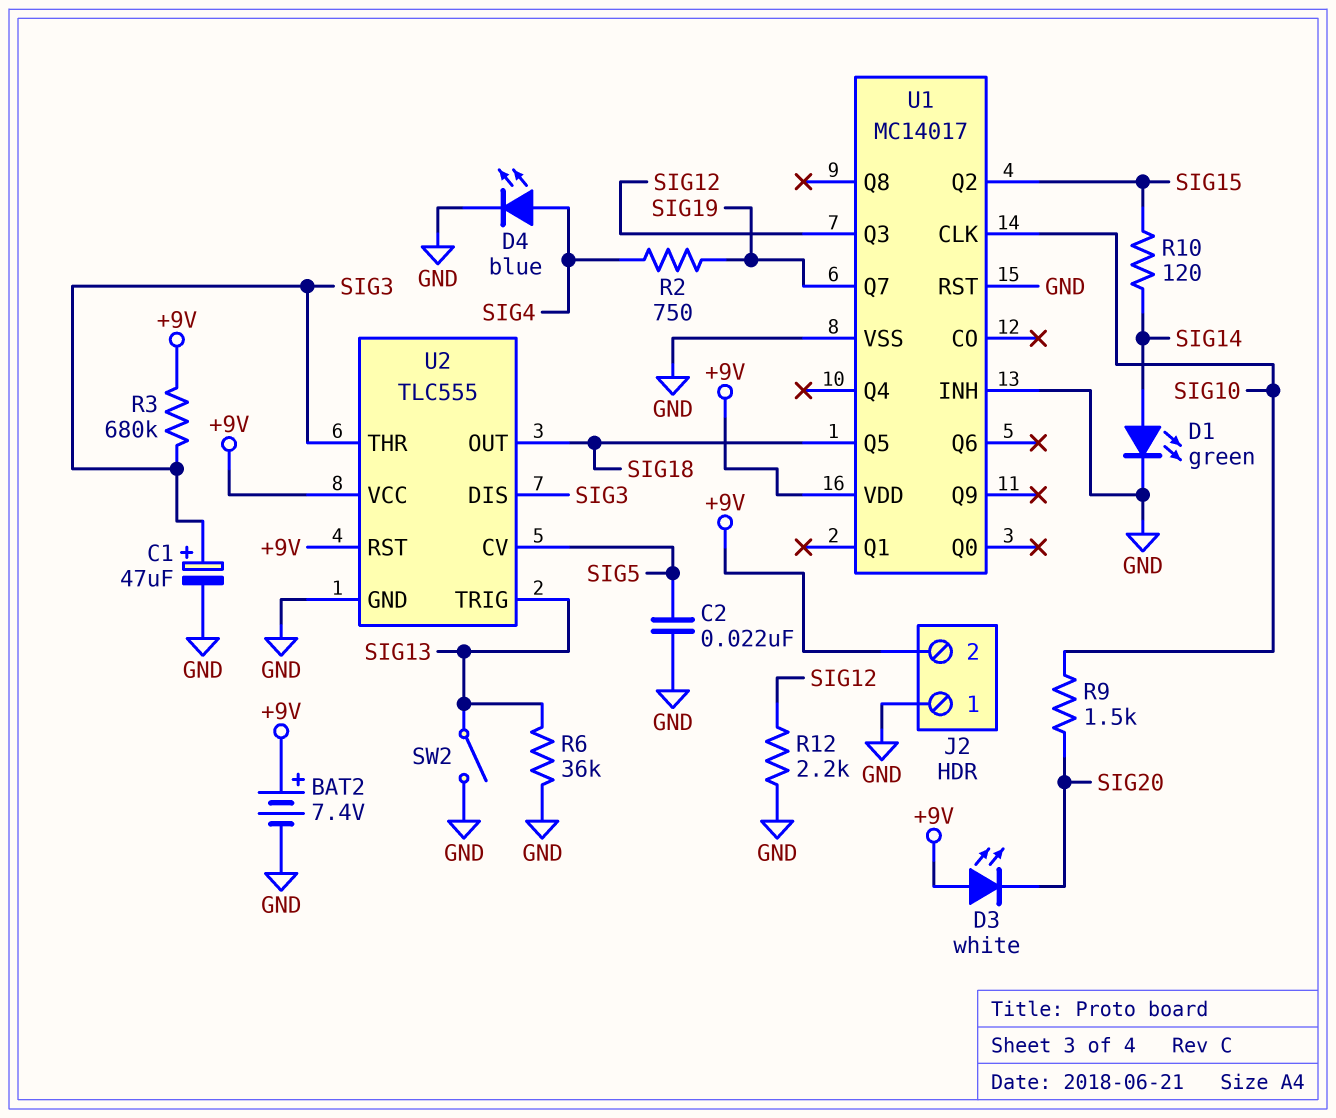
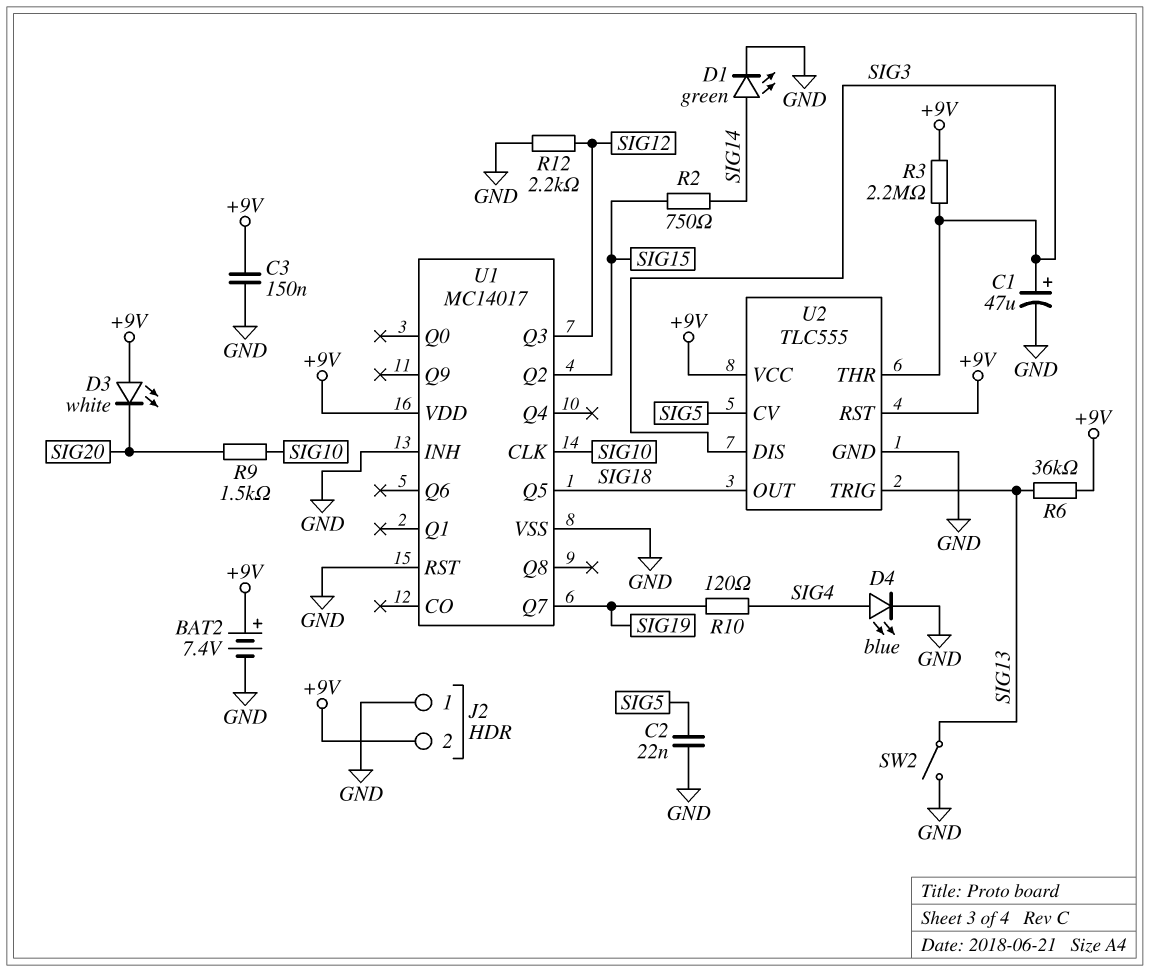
C3: none -> 150nF (+9V, GND)
R2: 750 (SIG4, SIG19) -> 750 (SIG14, SIG15)
R3: 680k (+9V, SIG3) -> 2.2M (+9V, SIG3)
R6: 36k (GND, SIG13) -> 36k (+9V, SIG13)
R10: 120 (SIG14, SIG15) -> 120 (SIG4, SIG19)

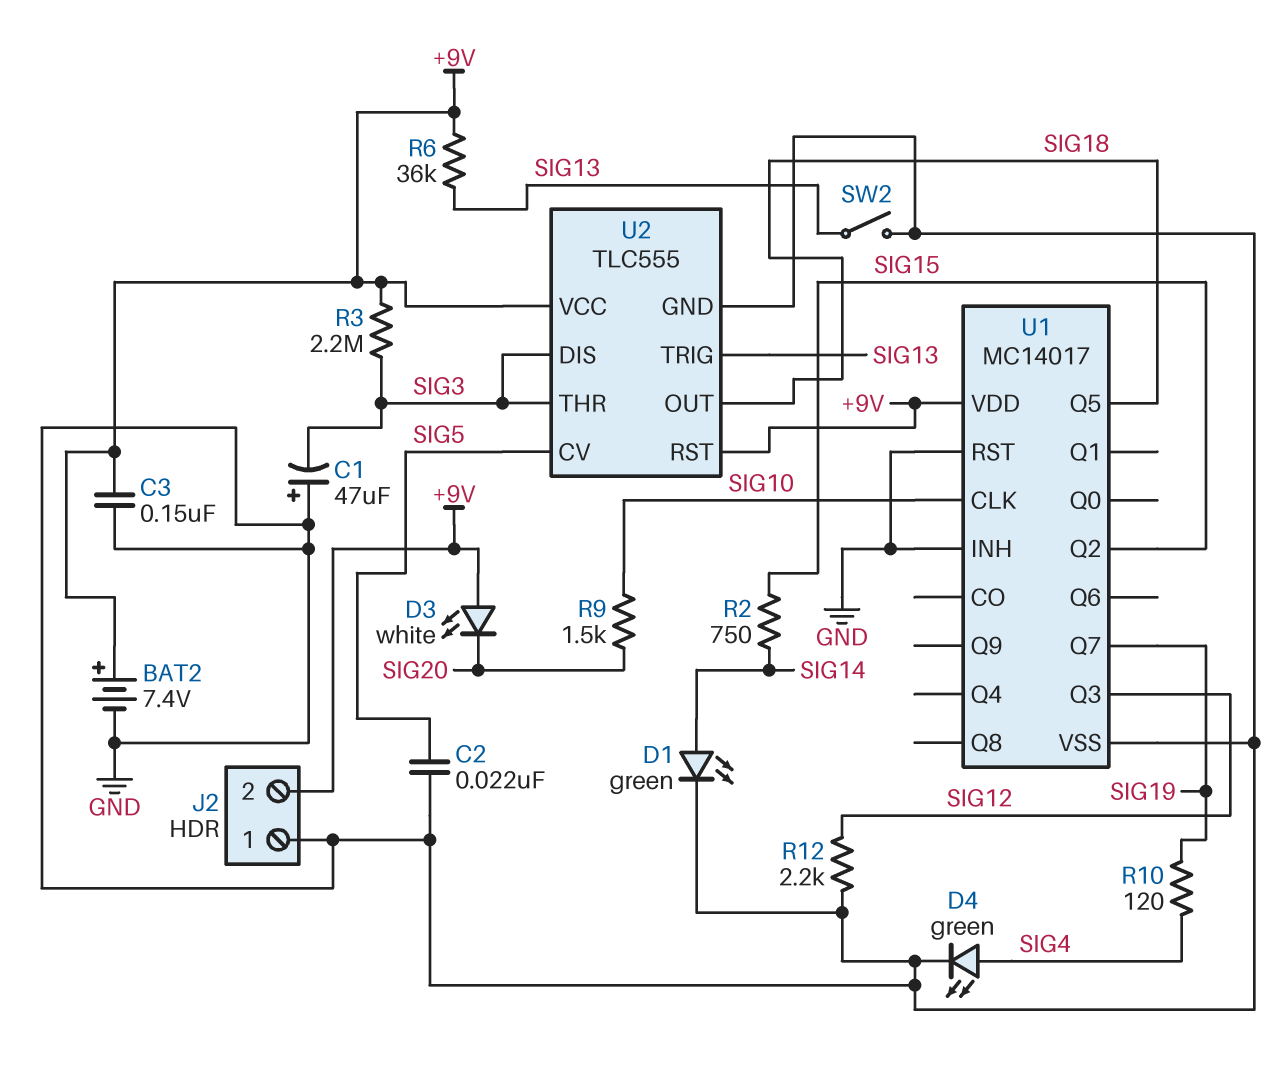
C1: 47uF (plus SIG3, minus GND) -> 47uF (plus GND, minus SIG3)
D4: LED blue (A SIG4, K GND) -> LED green (A SIG4, K GND)

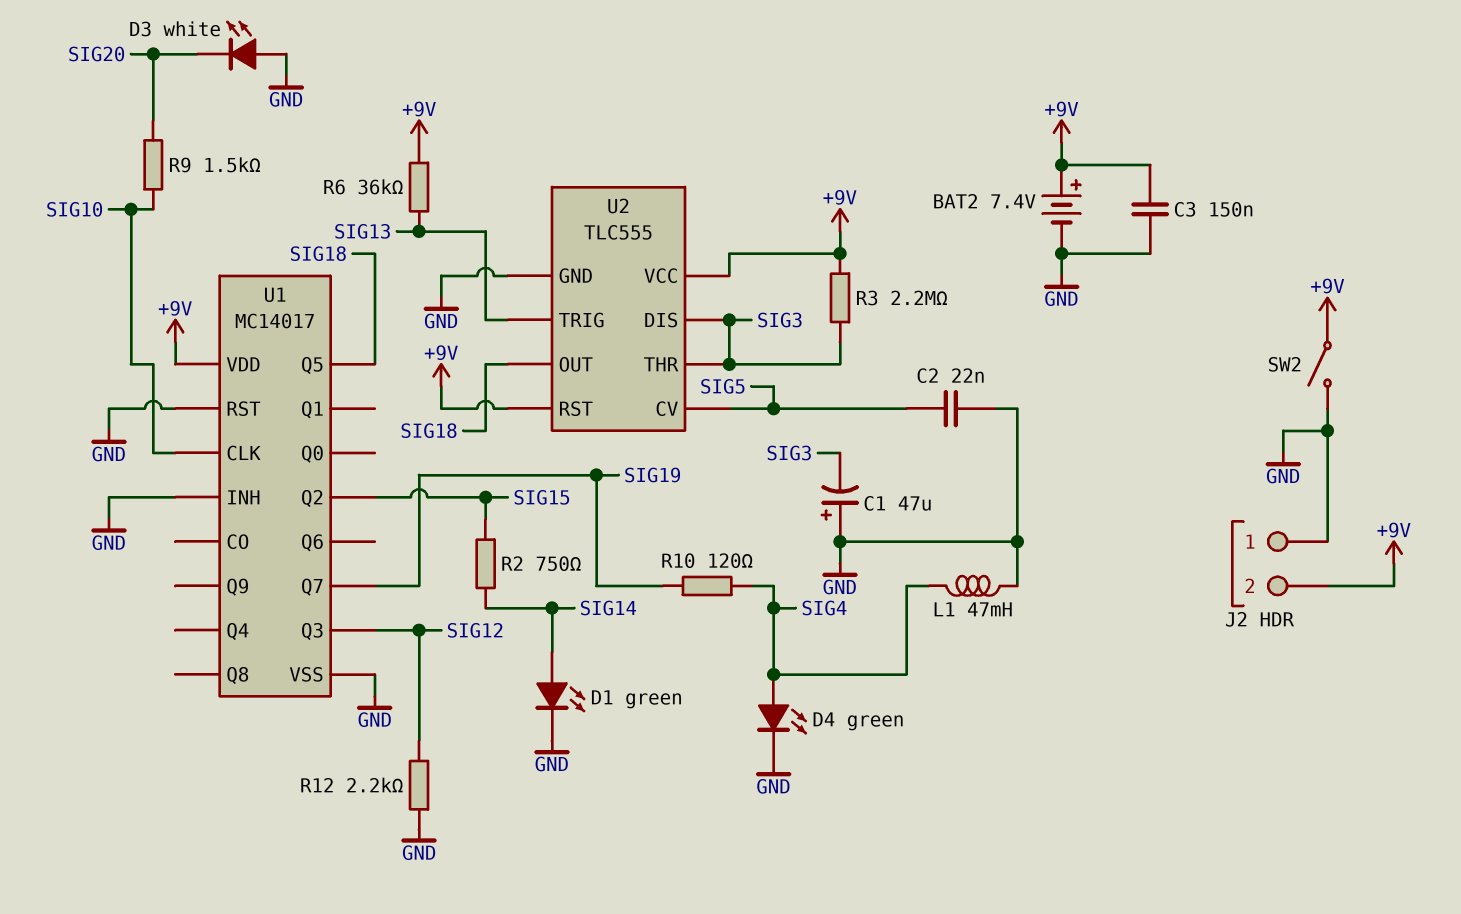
D3: LED white (A +9V, K SIG20) -> LED white (A GND, K SIG20)
L1: none -> 47mH (GND, SIG4)
SW2: switch (GND, SIG13) -> switch (+9V, GND)

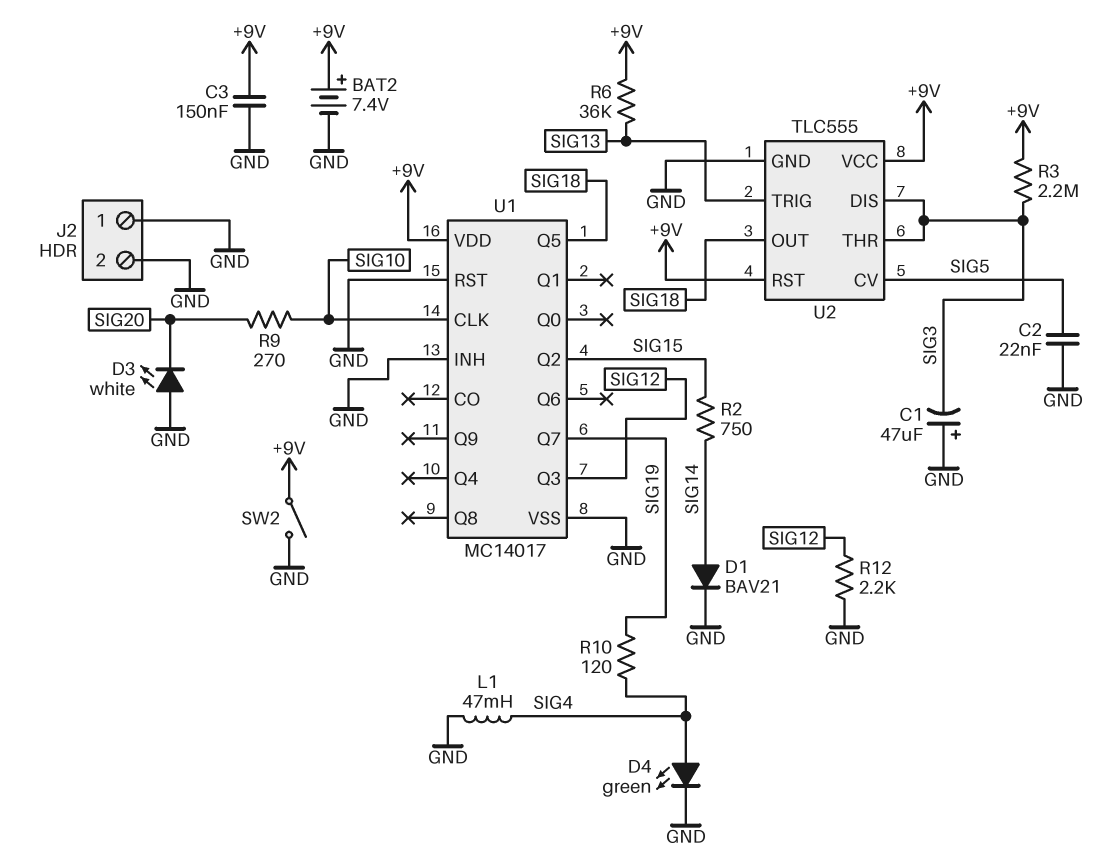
D1: LED green (A SIG14, K GND) -> diode BAV21 (A SIG14, K GND)
J2 pin 2: +9V -> GND
R9: 1.5k (SIG10, SIG20) -> 270 (SIG10, SIG20)

